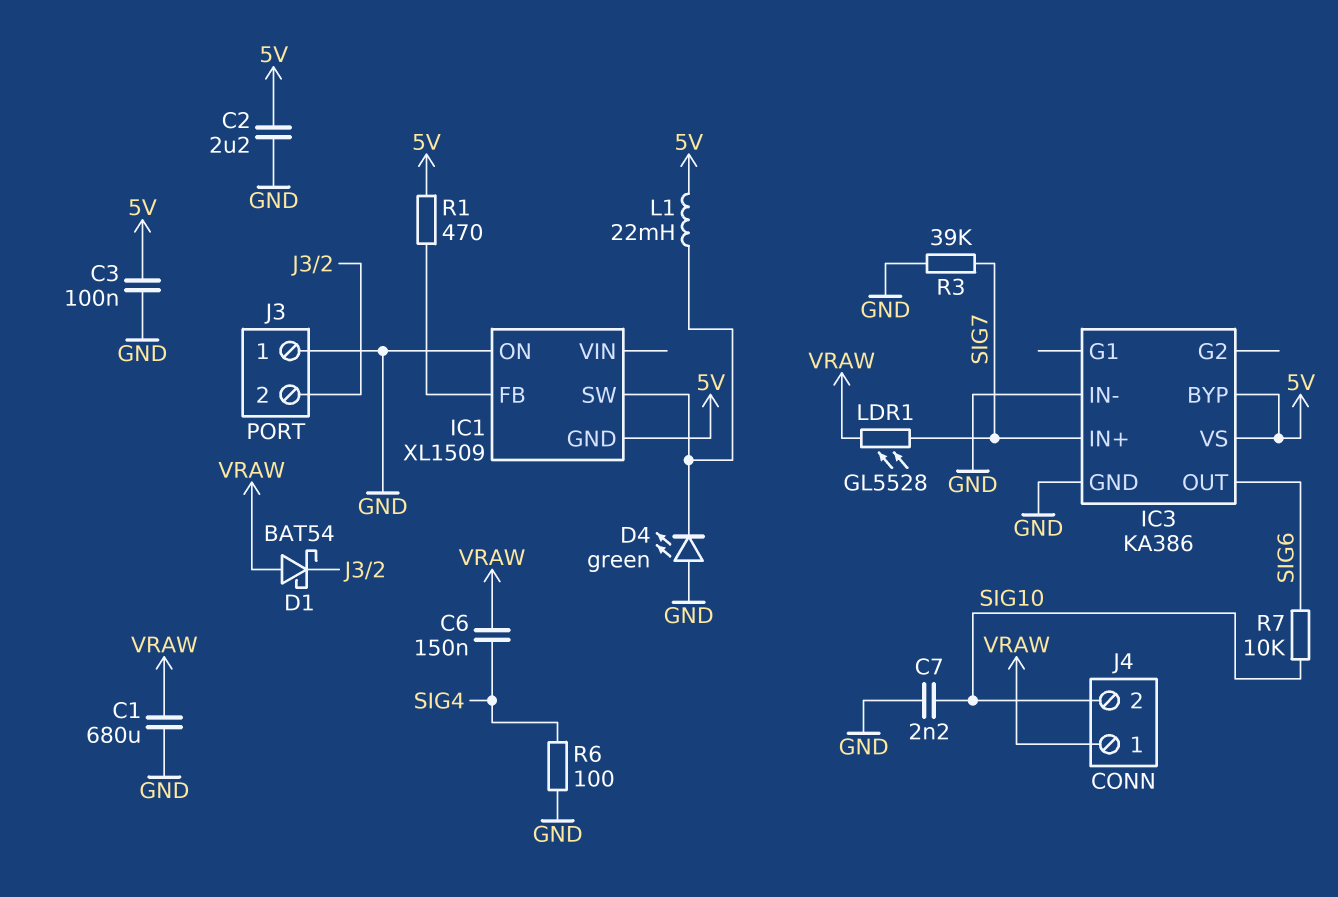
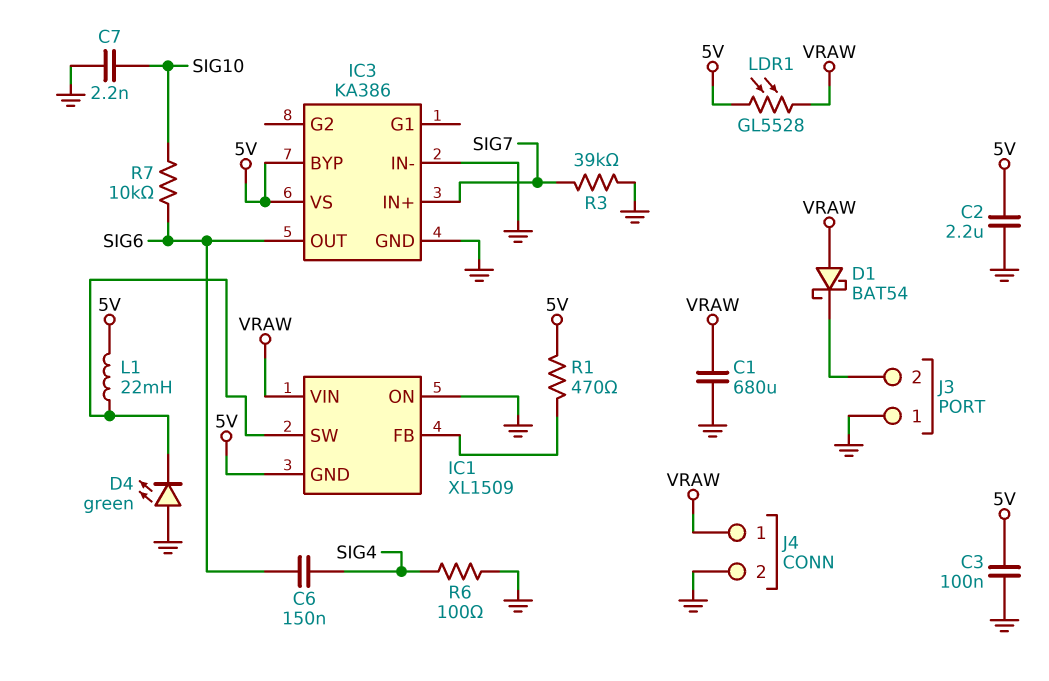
C6: 150nF (SIG4, VRAW) -> 150nF (SIG4, SIG6)
IC1 pin VIN: none -> VRAW
J4 pin 2: SIG10 -> GND
LDR1: GL5528 (SIG7, VRAW) -> GL5528 (5V, VRAW)

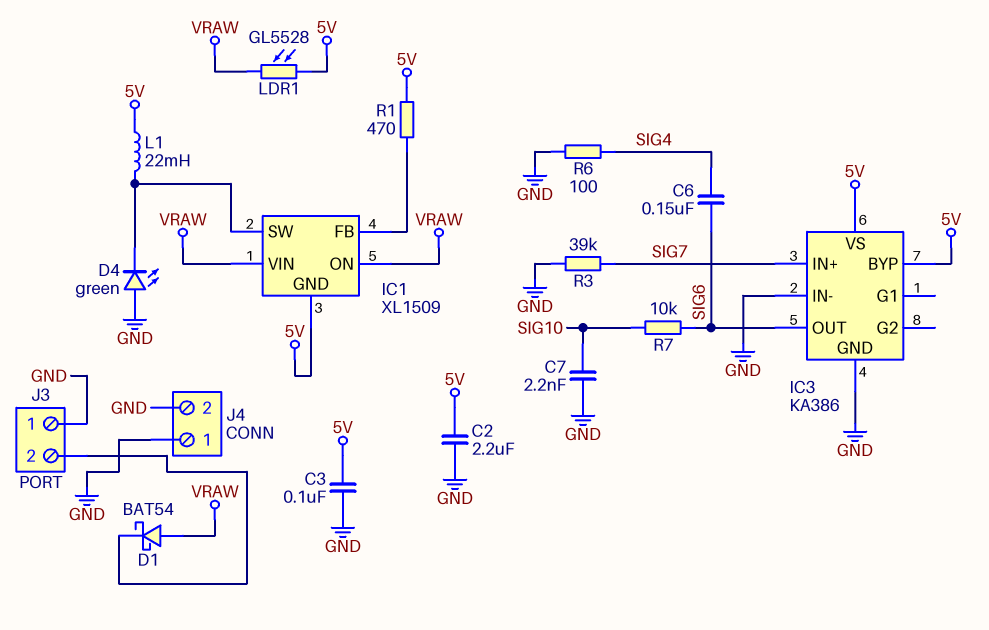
C1: 680uF (GND, VRAW) -> none
IC1 pin ON: GND -> VRAW
J4 pin 1: VRAW -> GND

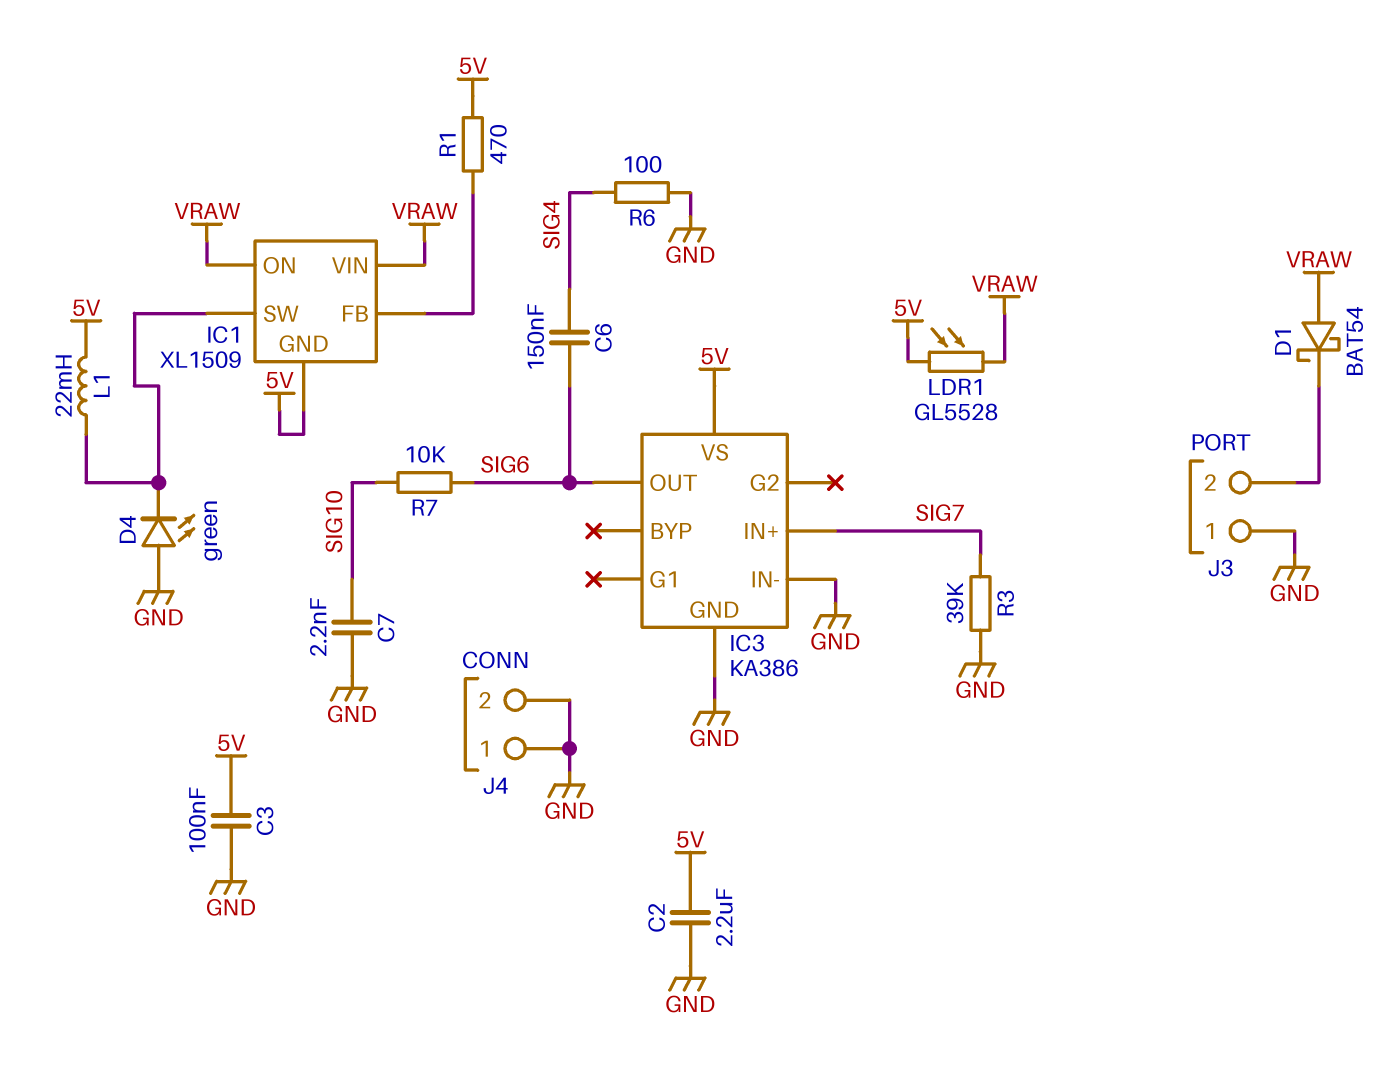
IC3 pin BYP: 5V -> none

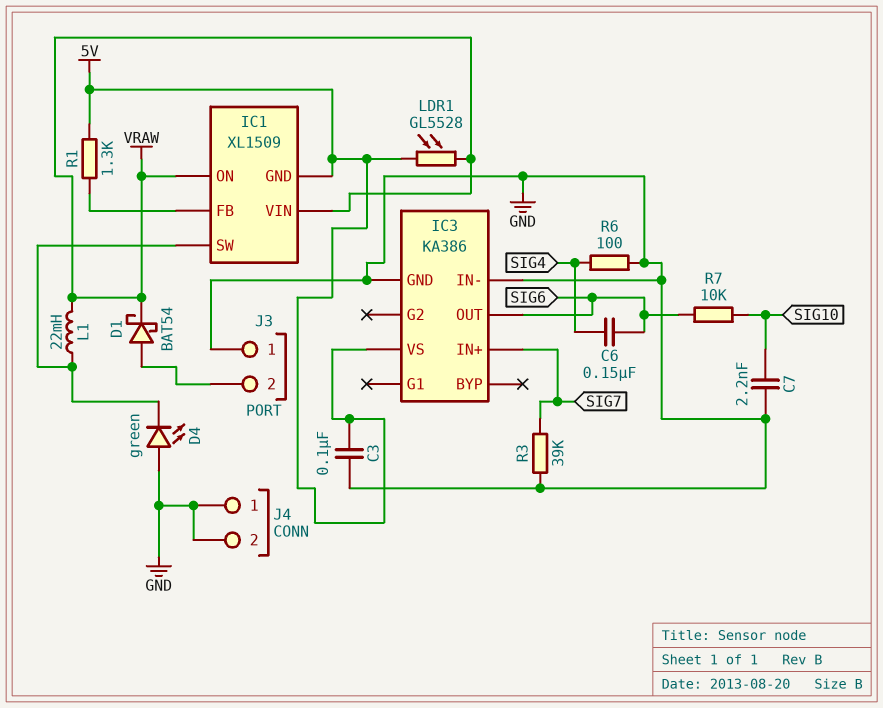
C2: 2.2uF (5V, GND) -> none
D1: schottky BAT54 (A VRAW, K J3/2) -> schottky BAT54 (A J3/2, K VRAW)
L1: 22mH (5V, IC1/SW) -> 22mH (IC1/SW, VRAW)
R1: 470 (5V, IC1/FB) -> 1.3k (5V, IC1/FB)

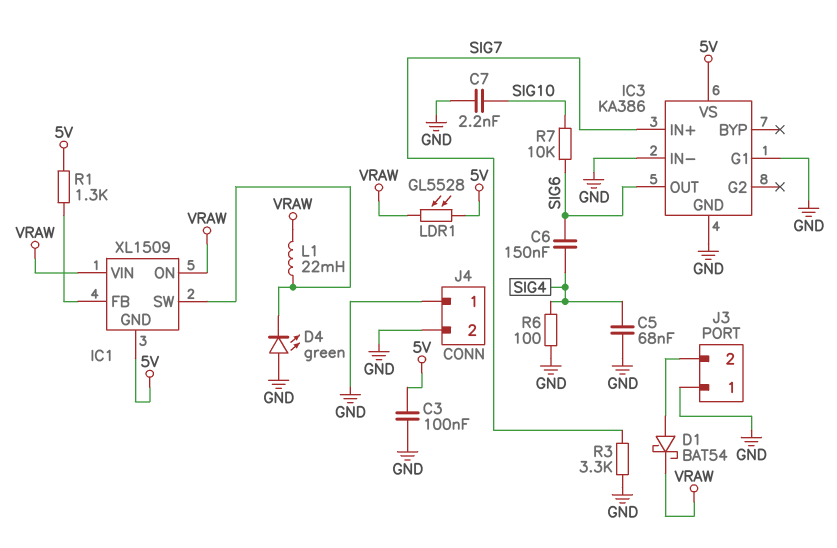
C5: none -> 68nF (GND, SIG4)
IC3 pin G1: none -> GND
R3: 39k (GND, SIG7) -> 3.3k (GND, SIG7)

